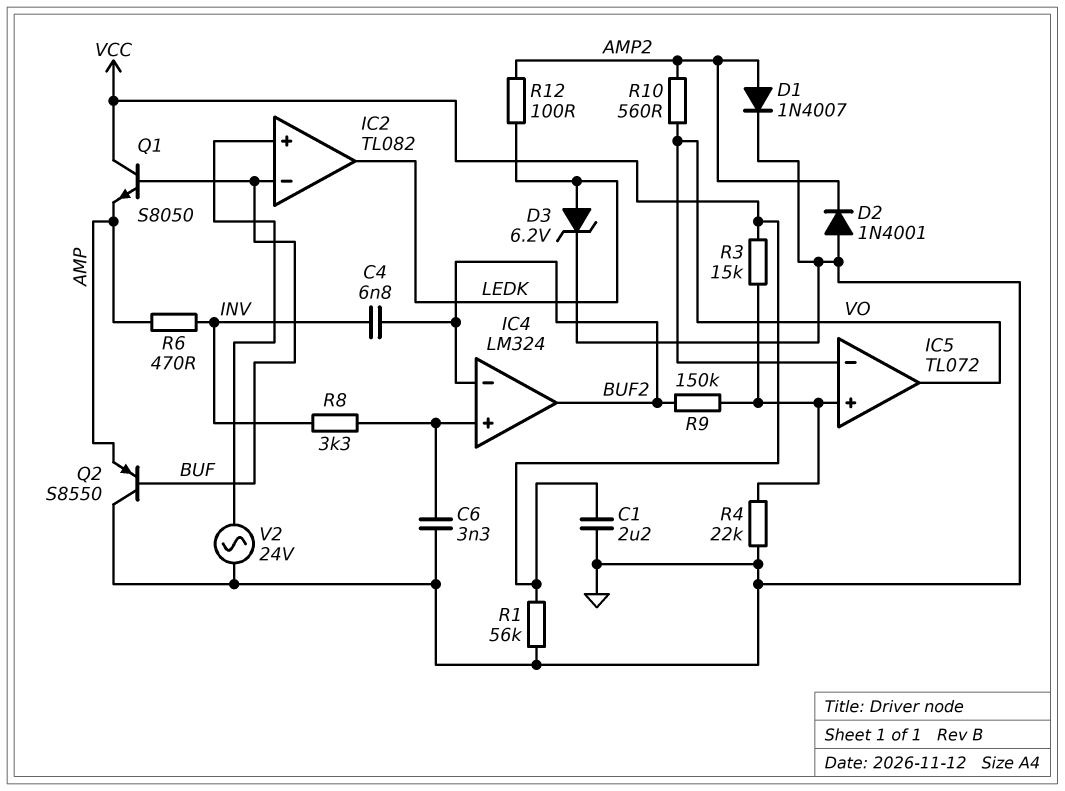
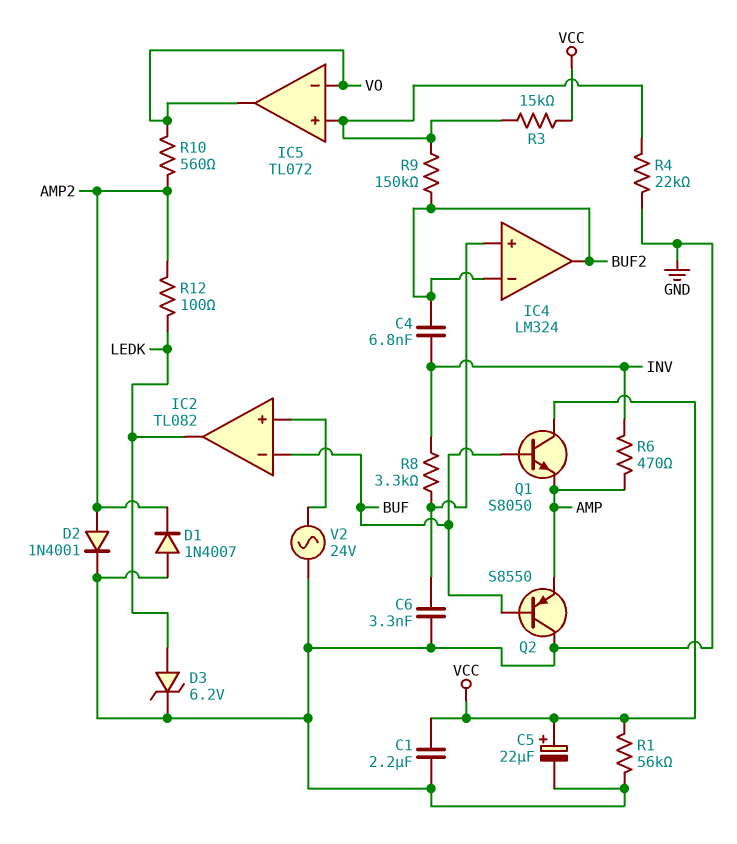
C5: none -> 22uF (plus VCC, minus GND)
D1: diode 1N4007 (A AMP2, K GND) -> diode 1N4007 (A GND, K AMP2)
D2: diode 1N4001 (A GND, K AMP2) -> diode 1N4001 (A AMP2, K GND)

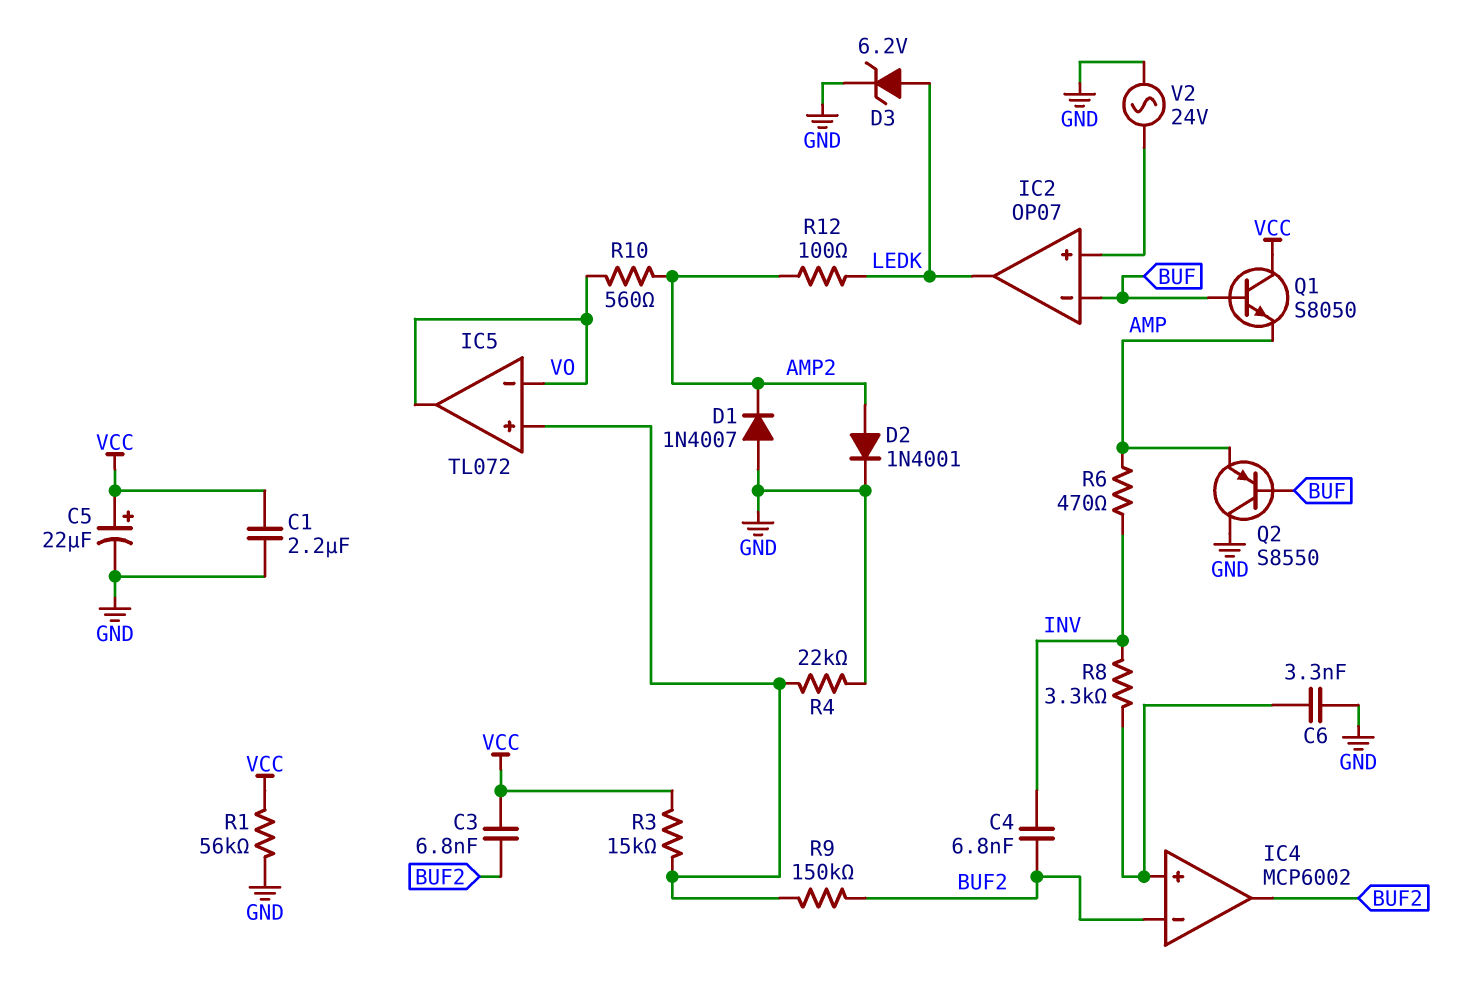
C3: none -> 6.8nF (BUF2, VCC)
IC2: TL082 -> OP07
IC4: LM324 -> MCP6002

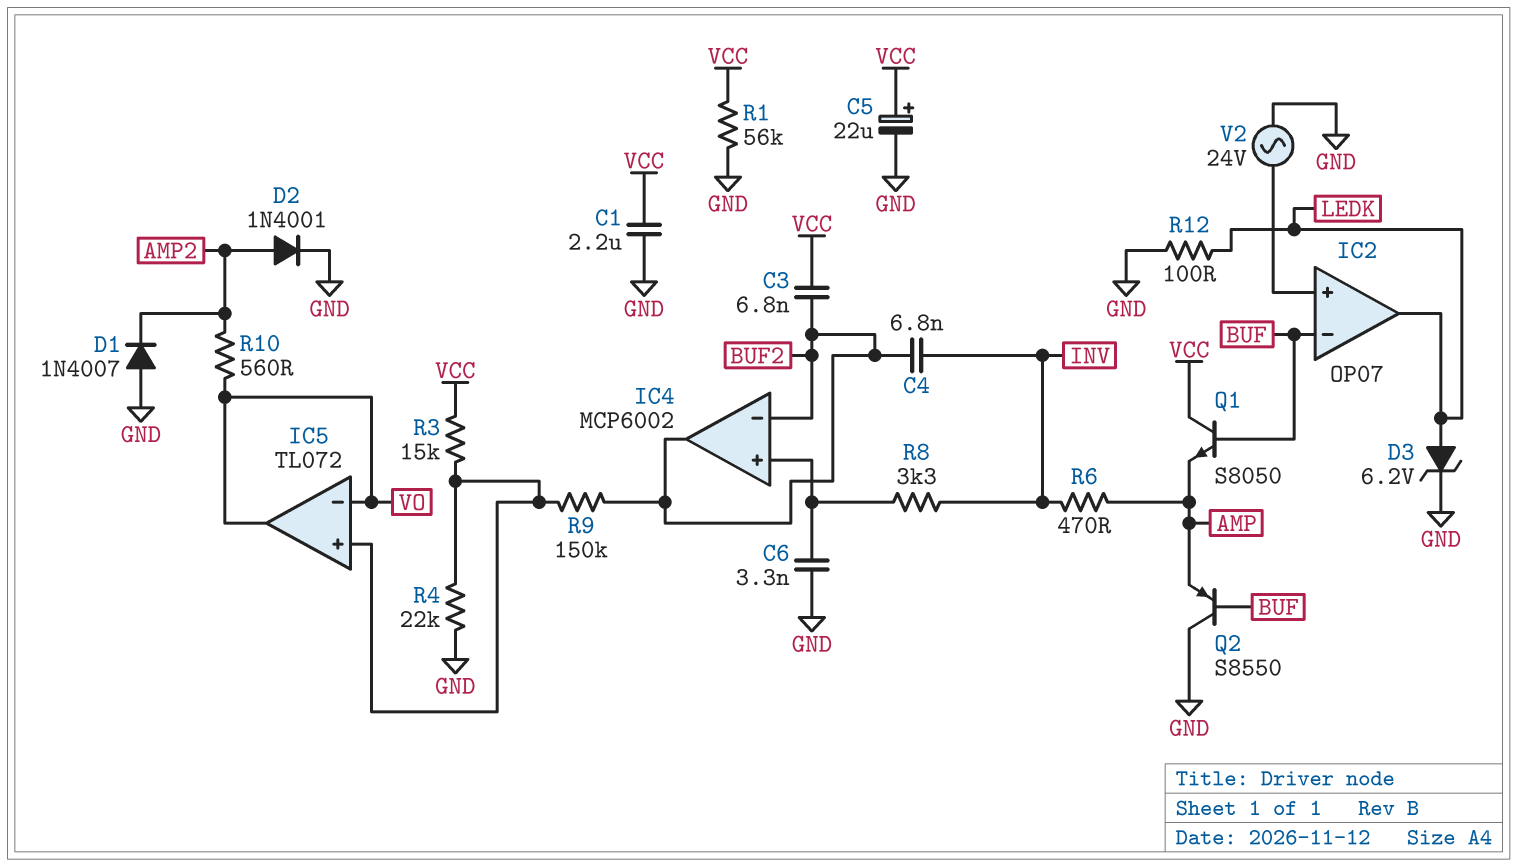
R12: 100 (AMP2, LEDK) -> 100 (GND, LEDK)

